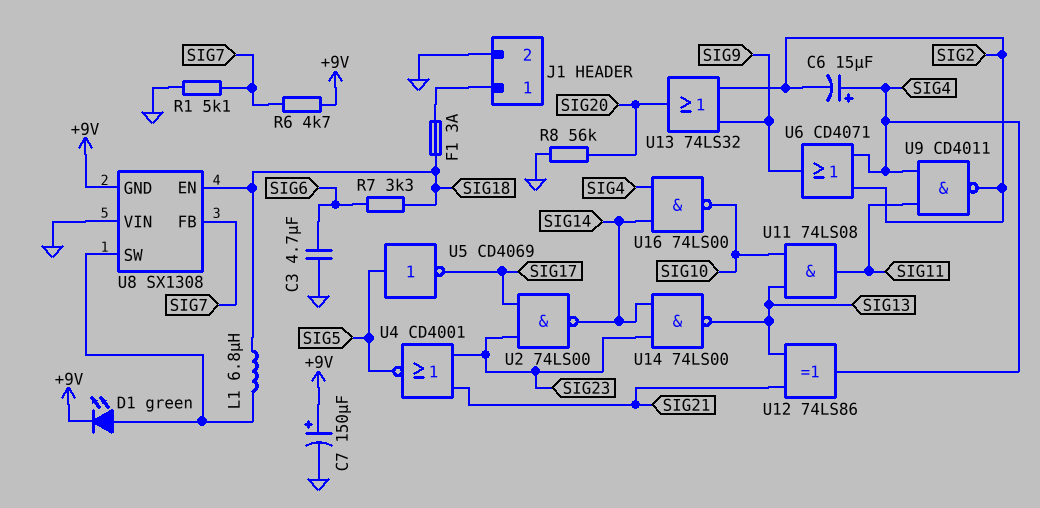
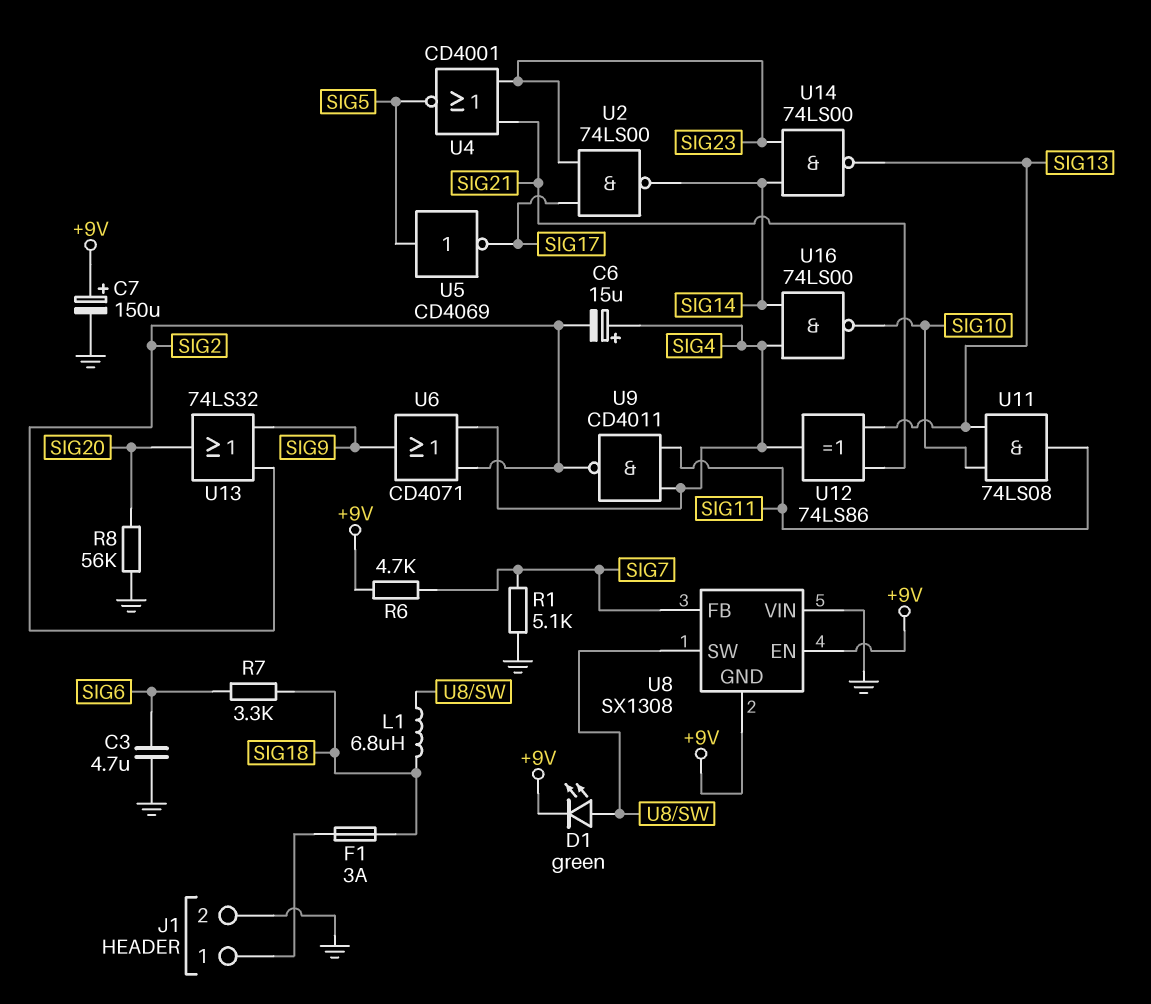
U8 pin EN: SIG18 -> +9V

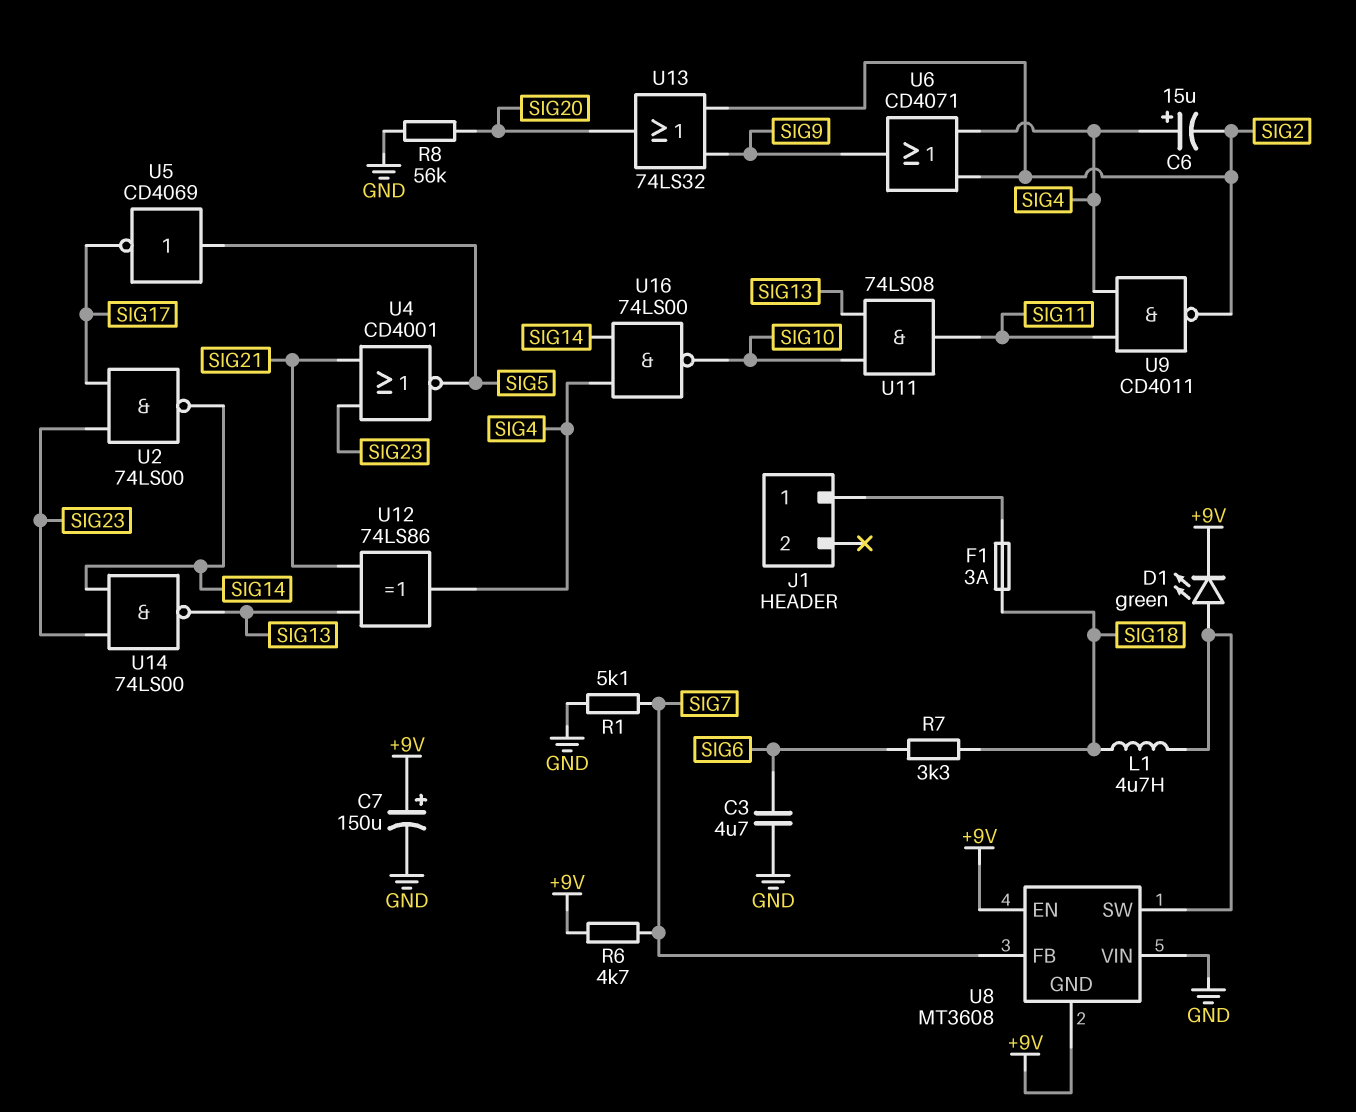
J1 pin 2: GND -> none
L1: 6.8uH (SIG18, U8/SW) -> 4.7uH (SIG18, U8/SW)
U8: SX1308 -> MT3608

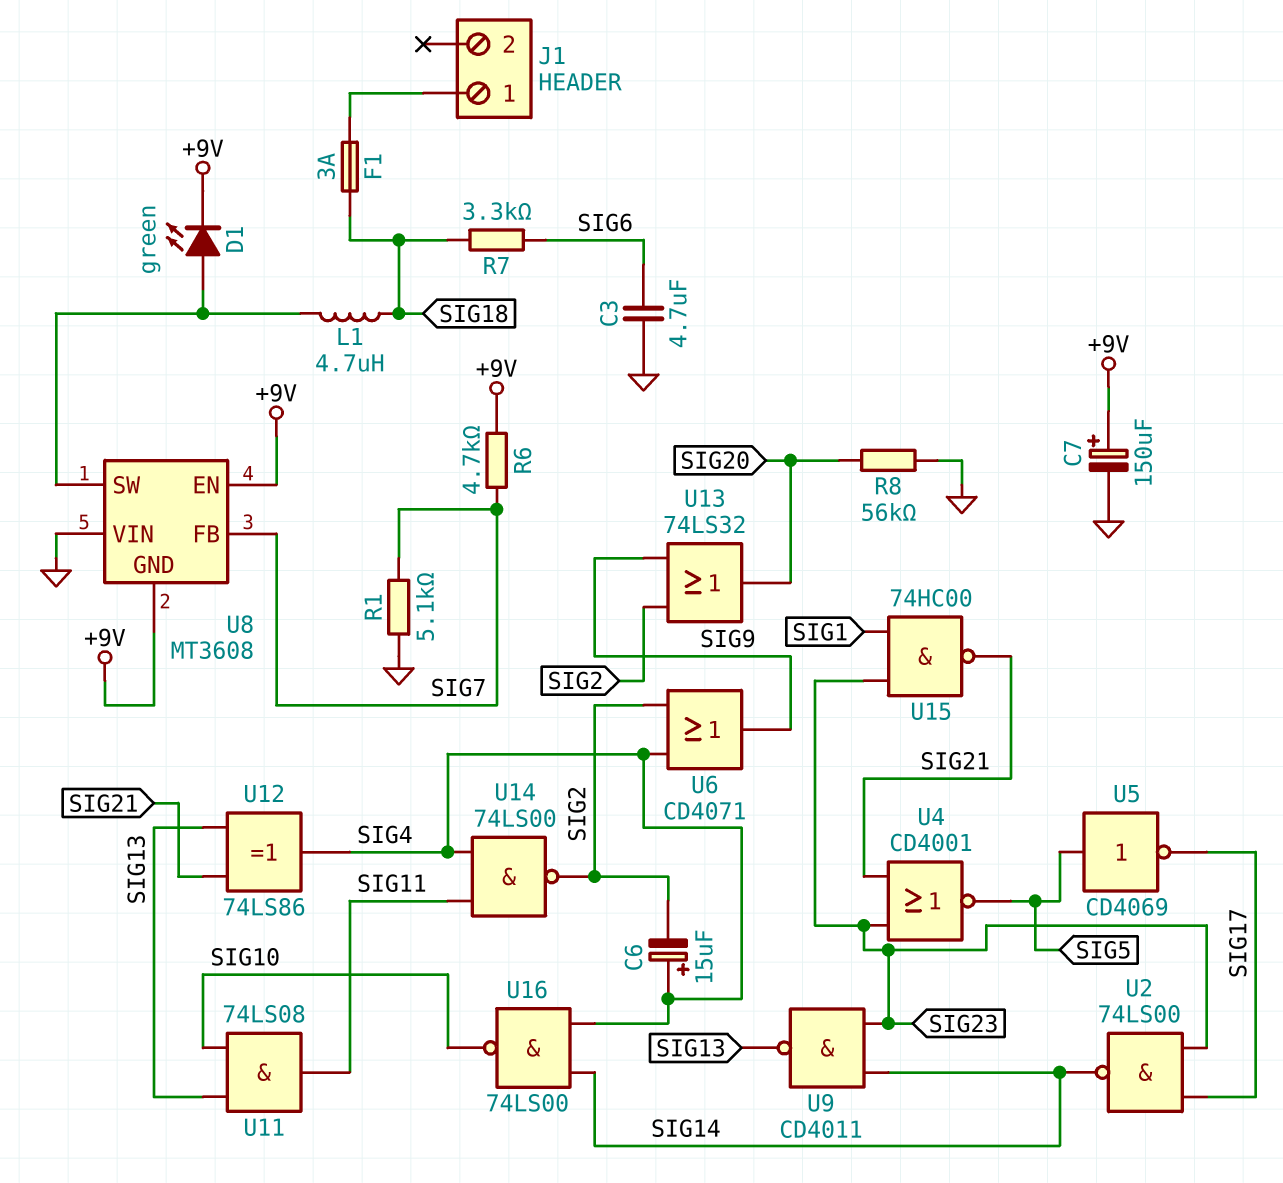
U9: NAND CD4011 (in SIG4, in SIG11, out SIG2) -> NAND CD4011 (in SIG14, in SIG23, out SIG13)
U14: NAND 74LS00 (in SIG14, in SIG23, out SIG13) -> NAND 74LS00 (in SIG4, in SIG11, out SIG2)
U15: none -> NAND 74HC00 (in SIG1, in SIG23, out SIG21)

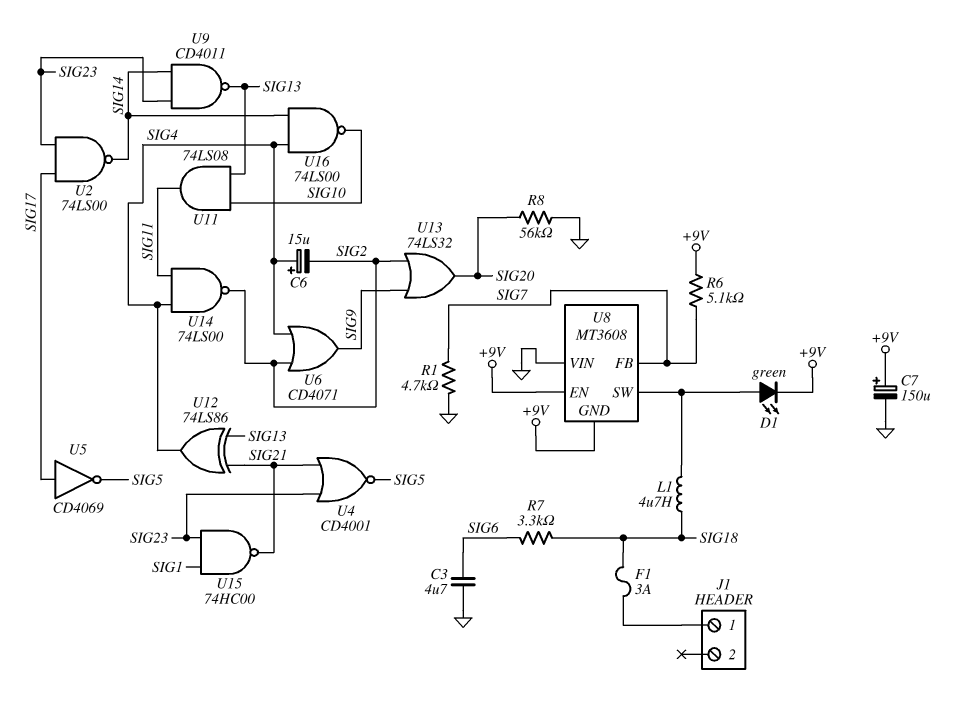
R1: 5.1k (GND, SIG7) -> 4.7k (GND, SIG7)
R6: 4.7k (+9V, SIG7) -> 5.1k (+9V, SIG7)
U5: NOT CD4069 (in SIG5, out SIG17) -> NOT CD4069 (in SIG17, out SIG5)

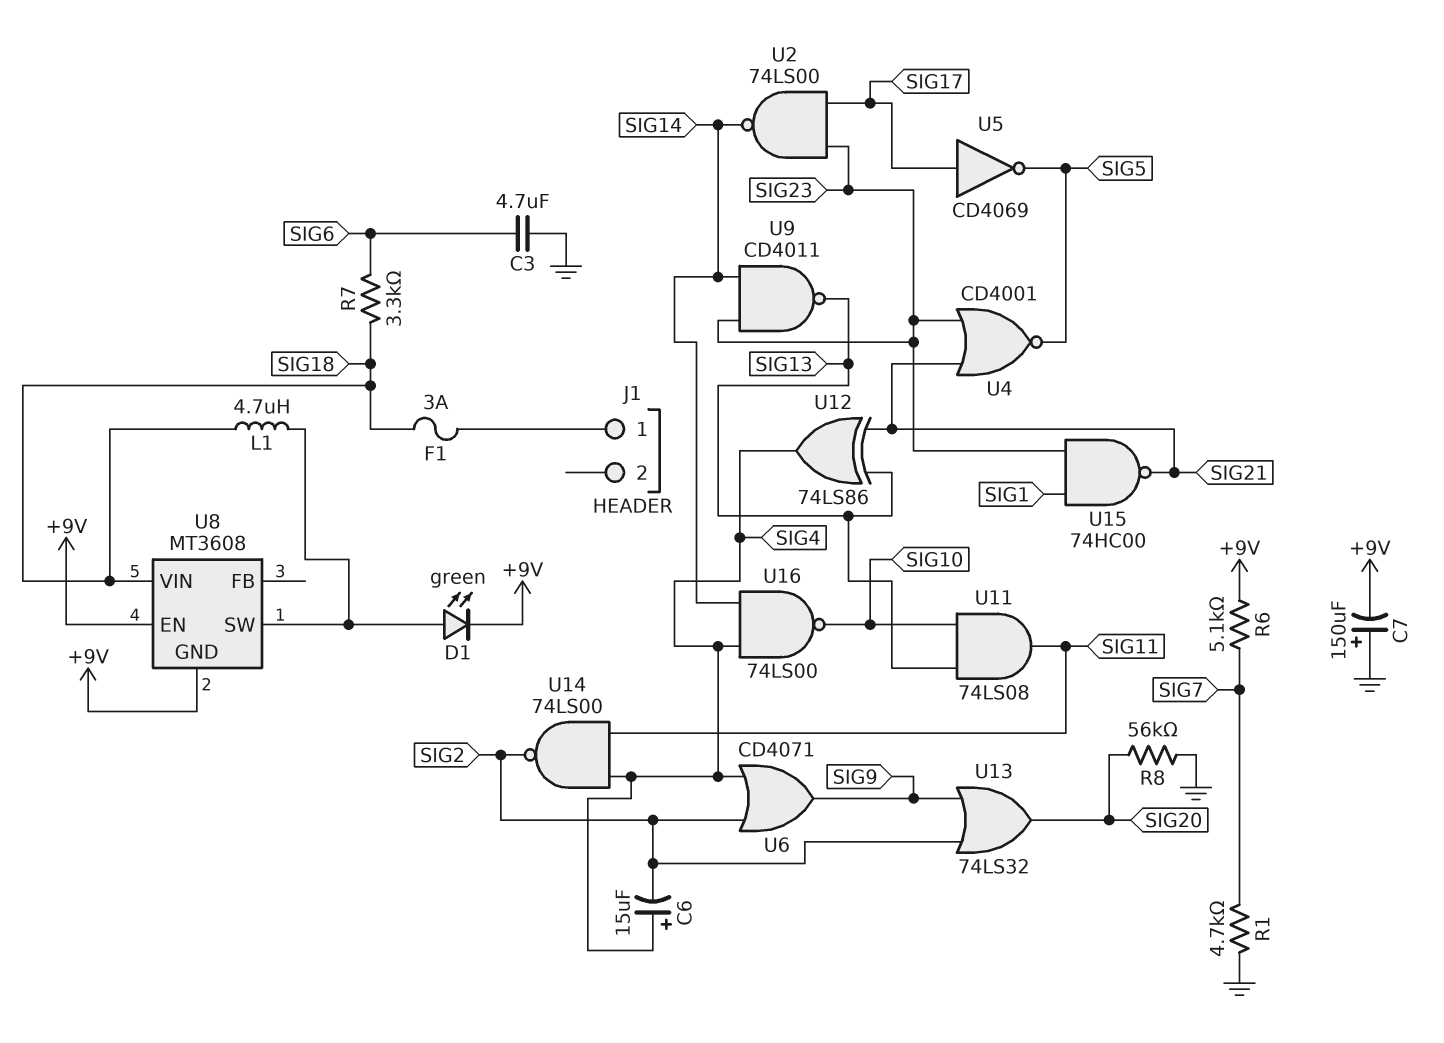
C7: 150uF (plus +9V, minus GND) -> 150uF (plus GND, minus +9V)
U8 pin FB: SIG7 -> none
U8 pin VIN: GND -> SIG18

